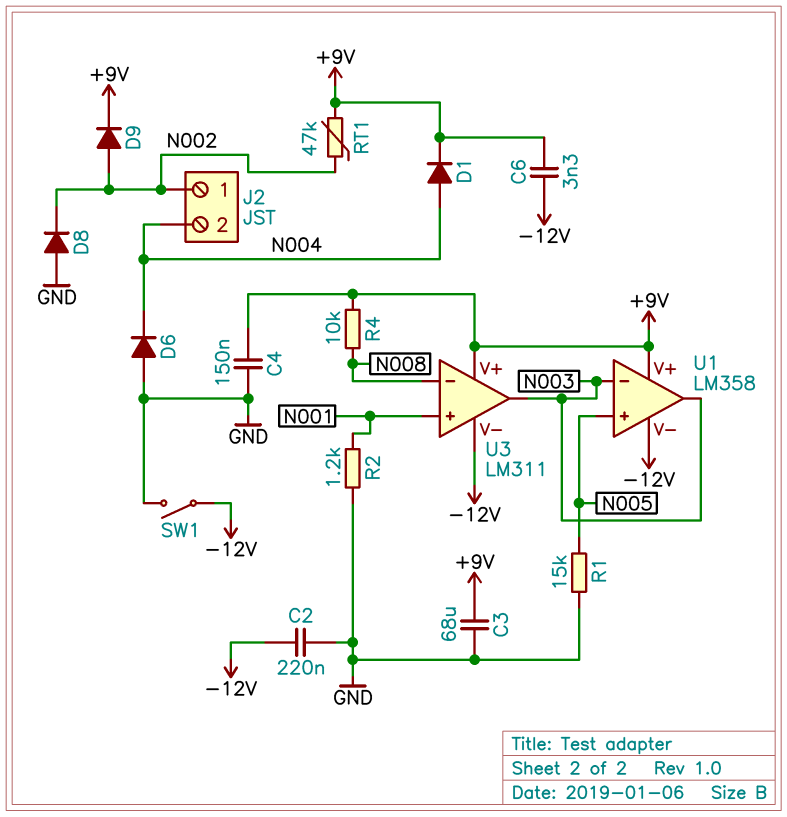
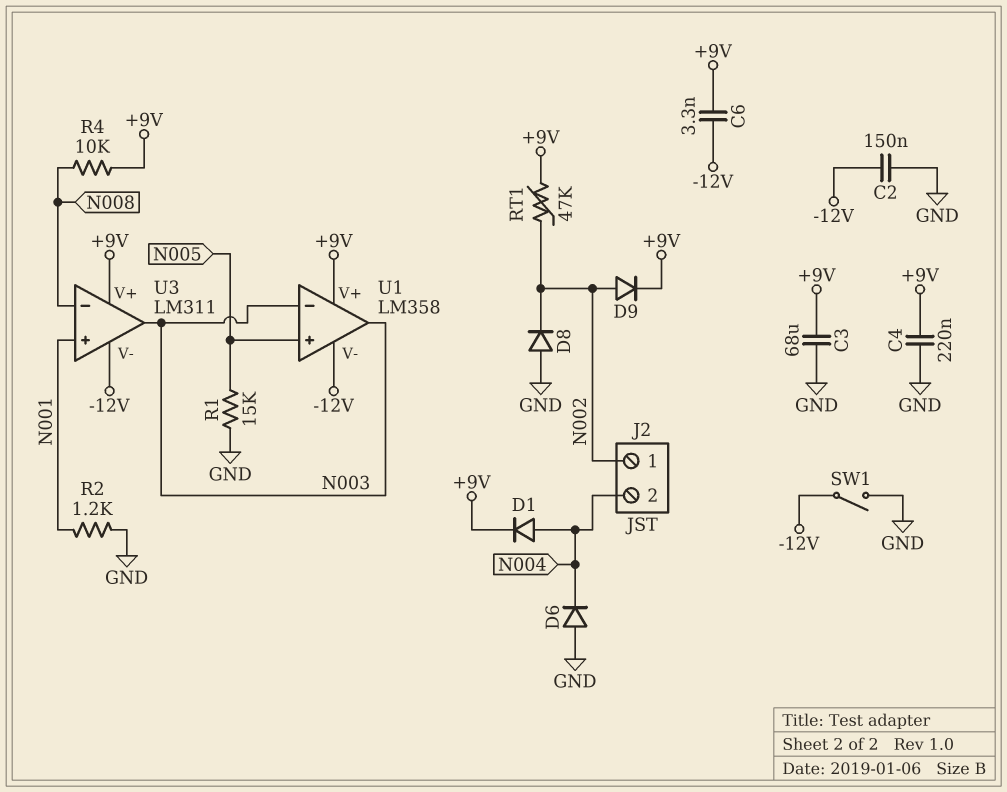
C2: 220nF (-12V, GND) -> 150nF (-12V, GND)
C4: 150nF (+9V, GND) -> 220nF (+9V, GND)

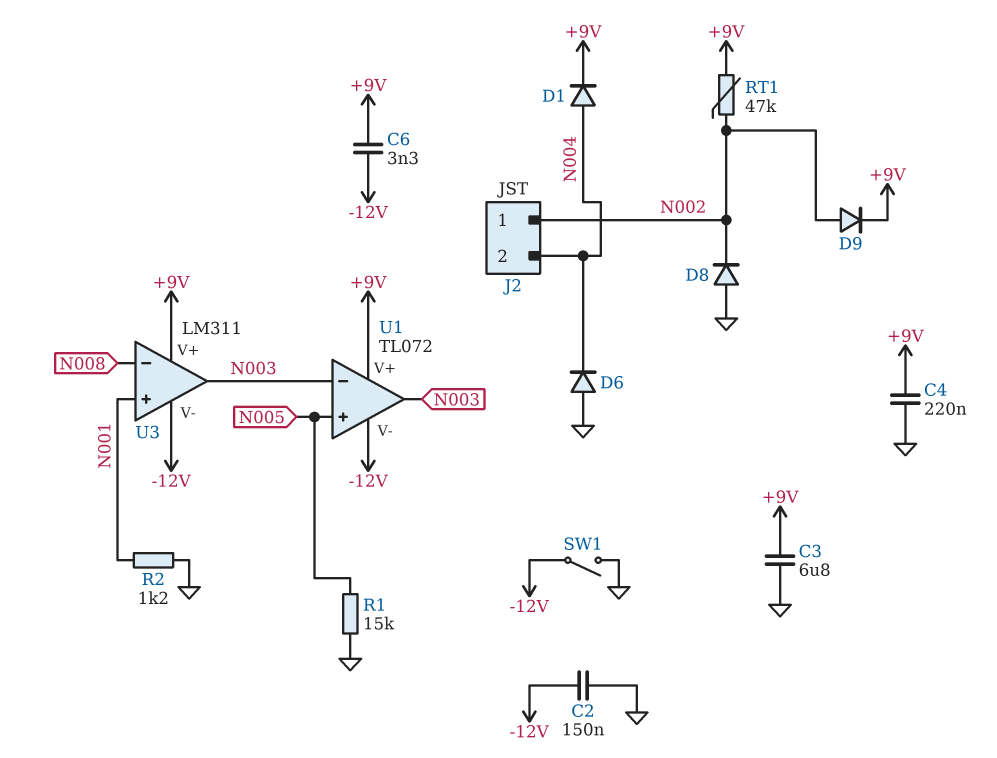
C3: 68uF (+9V, GND) -> 6.8uF (+9V, GND)
R4: 10k (+9V, N008) -> none
U1: LM358 -> TL072

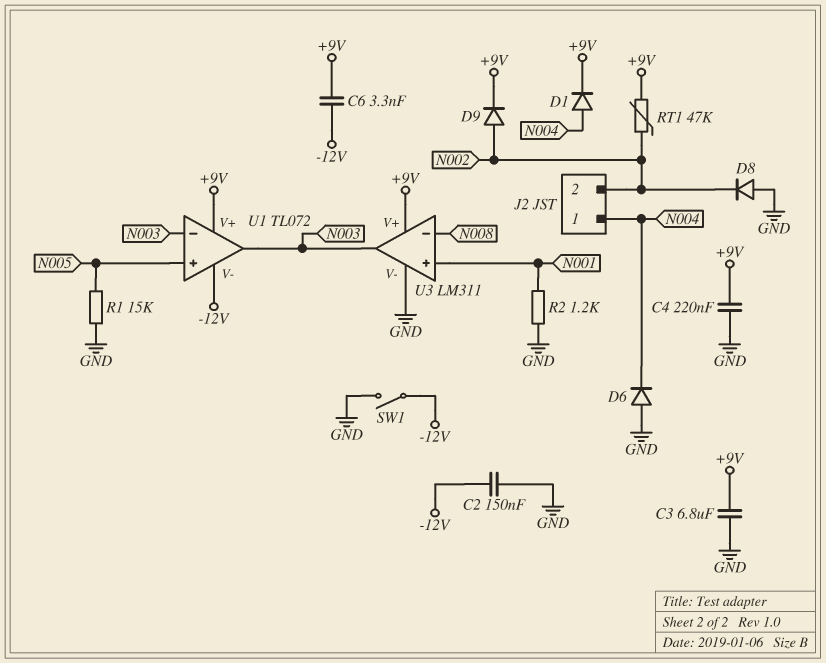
J2 pin 1: N002 -> N004
J2 pin 2: N004 -> N002
U3 pin V-: -12V -> GND

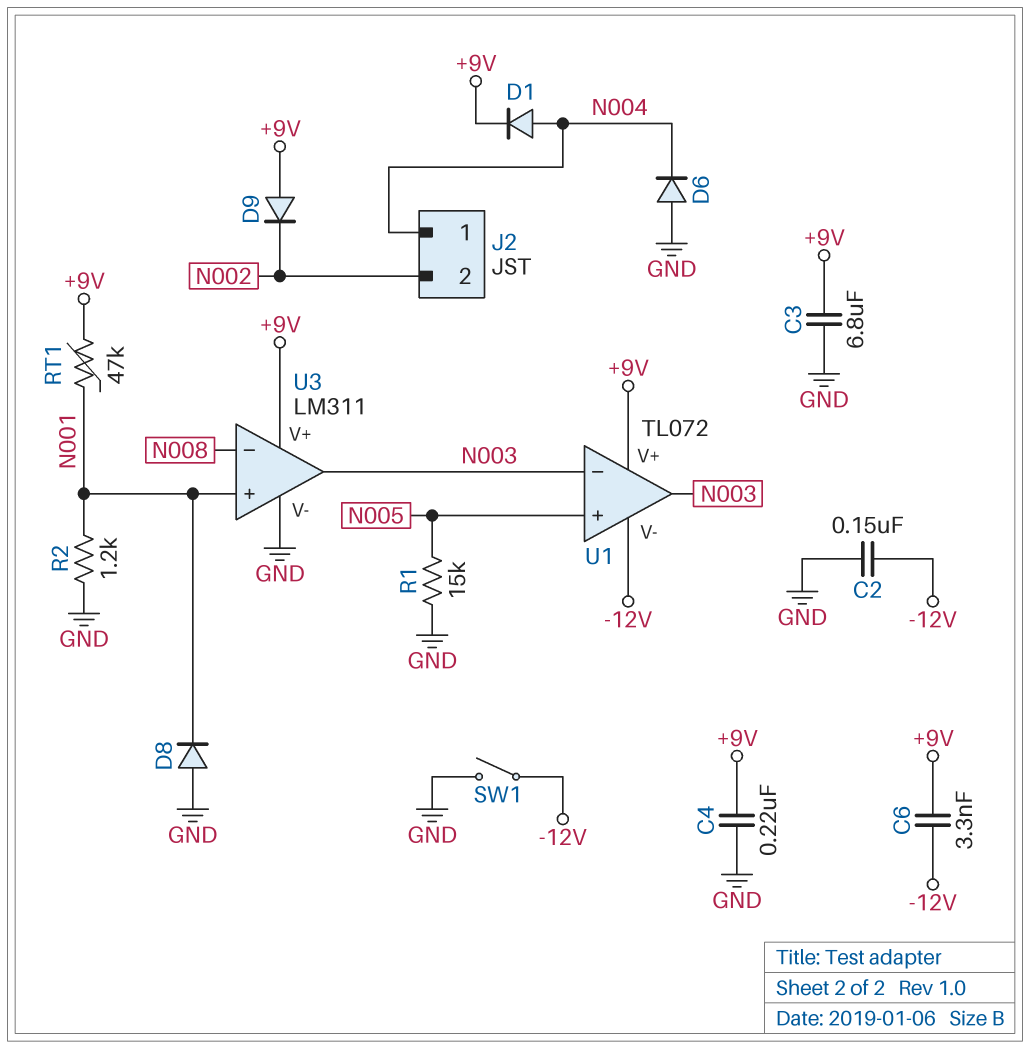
D8: diode (A GND, K N002) -> diode (A GND, K N001)
D9: diode (A N002, K +9V) -> diode (A +9V, K N002)
RT1: 47k (+9V, N002) -> 47k (+9V, N001)

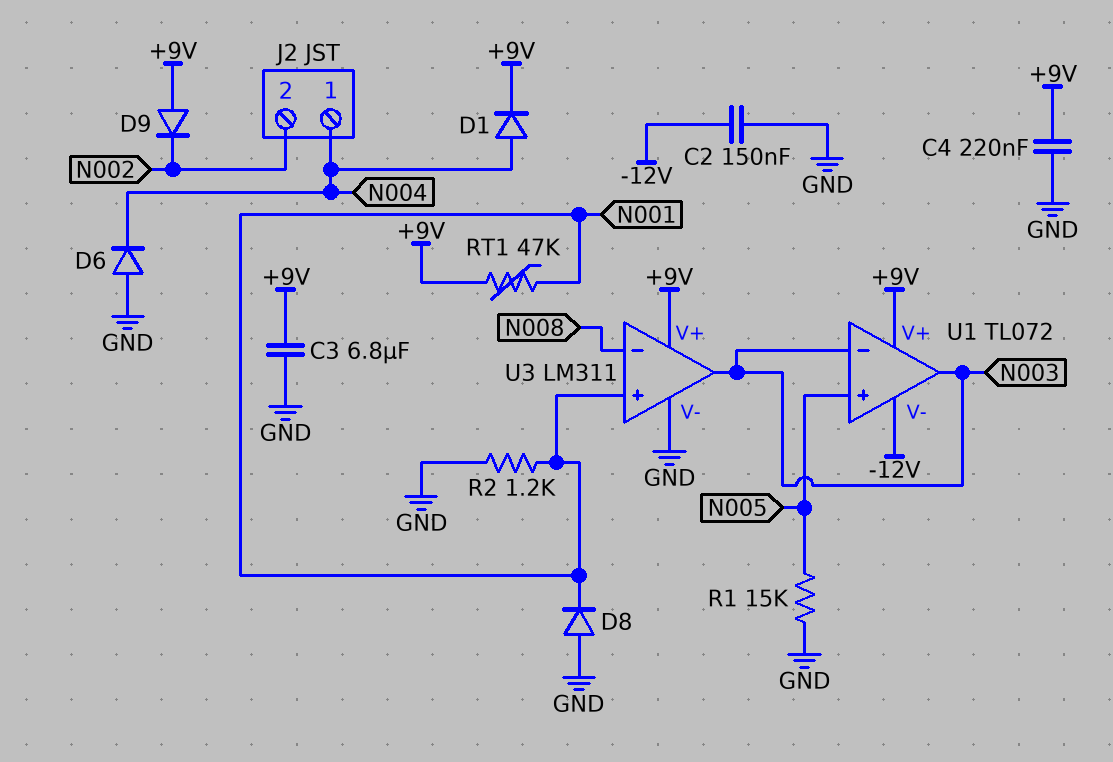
C6: 3.3nF (+9V, -12V) -> none
SW1: switch (-12V, GND) -> none

